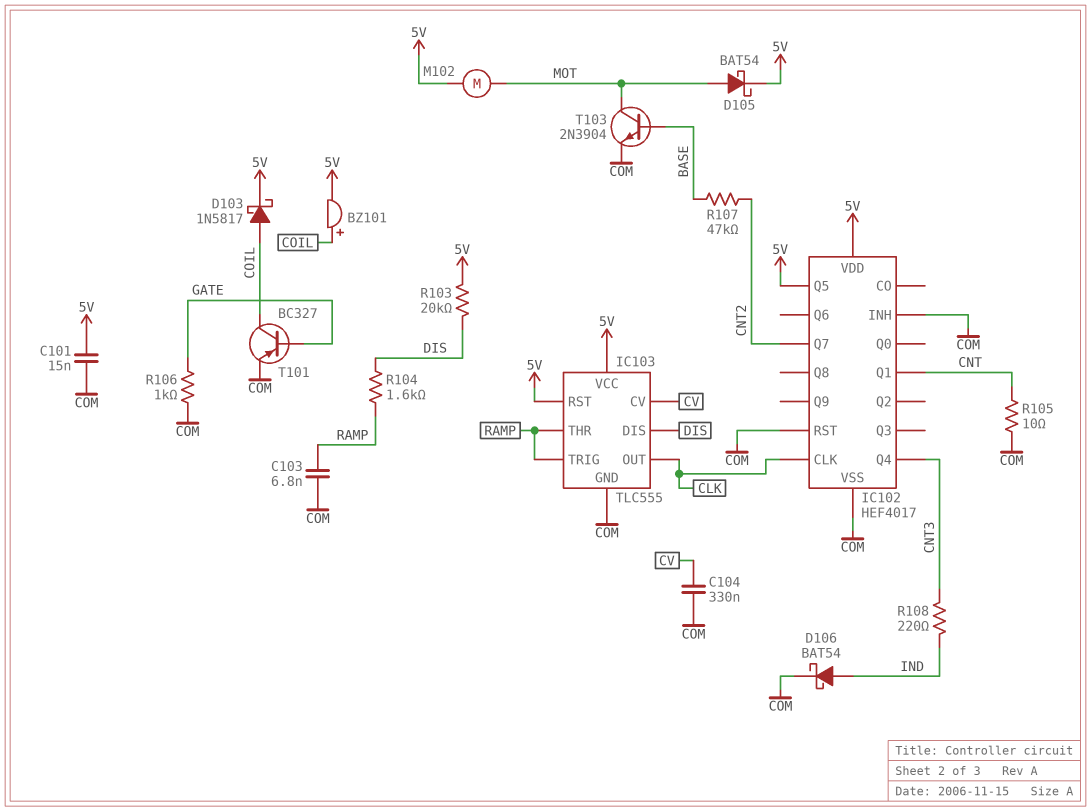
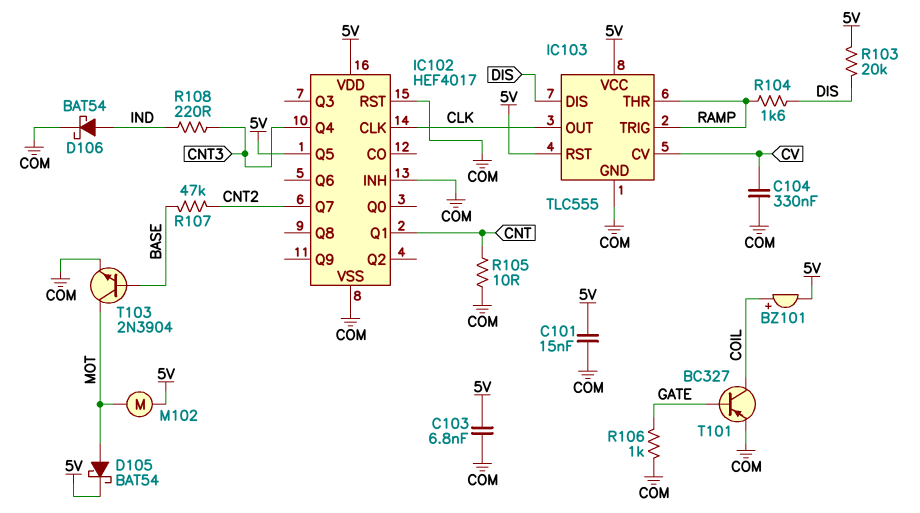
C103: 6.8nF (COM, RAMP) -> 6.8nF (5V, COM)
D103: schottky 1N5817 (A COIL, K 5V) -> none

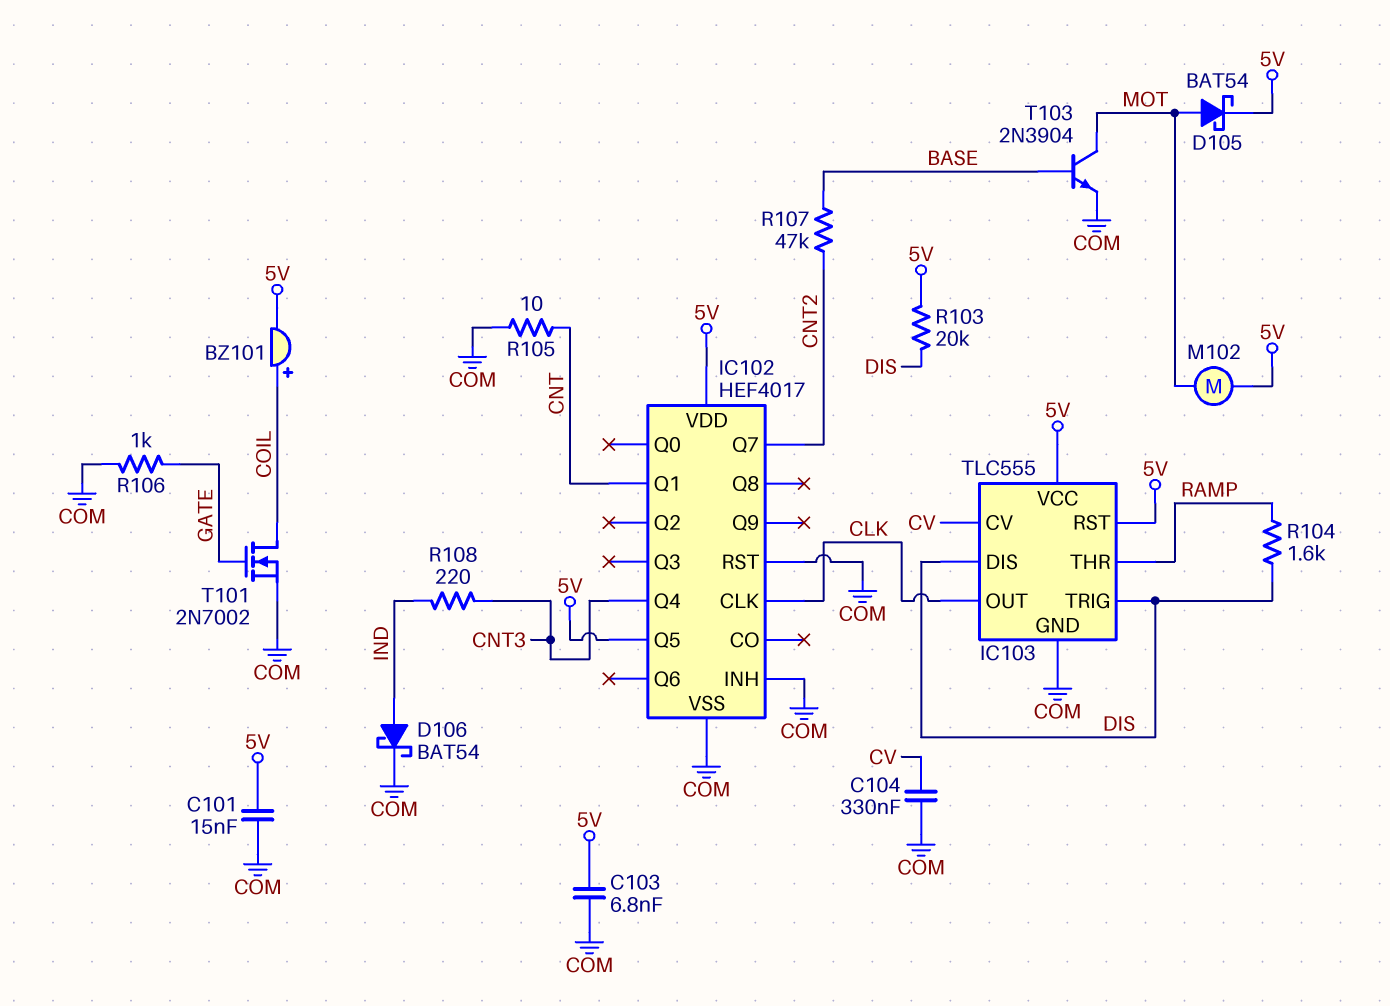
IC103 pin TRIG: RAMP -> DIS
T101: PNP BC327 (B GATE, C COIL, E COM) -> NMOS 2N7002 (G GATE, D COIL, S COM)

